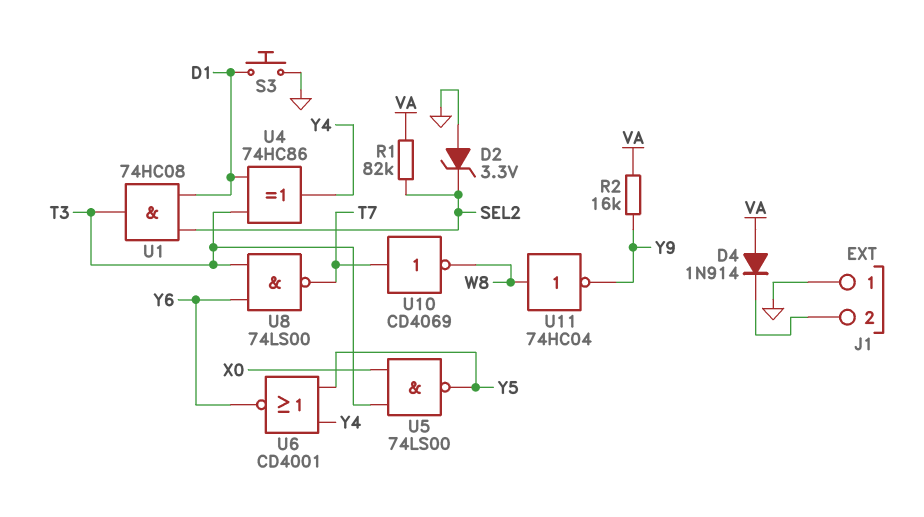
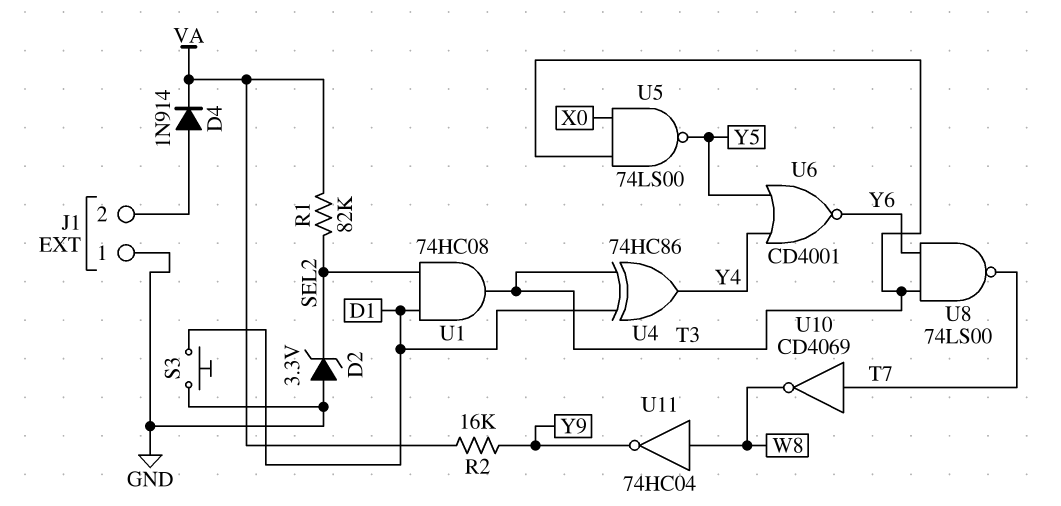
D4: diode 1N914 (A VA, K J1/2) -> diode 1N914 (A J1/2, K VA)

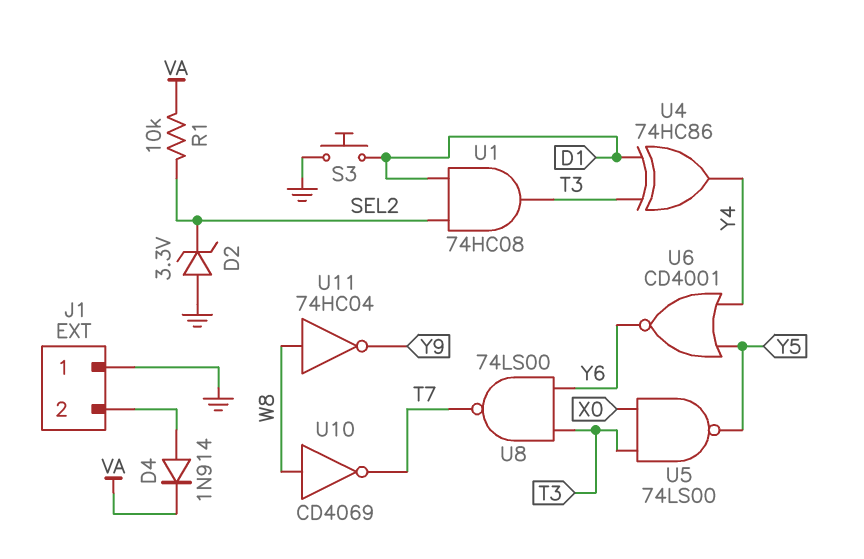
R1: 82k (SEL2, VA) -> 10k (SEL2, VA)
R2: 16k (VA, Y9) -> none
U10: NOT CD4069 (in T7, out W8) -> NOT CD4069 (in W8, out T7)

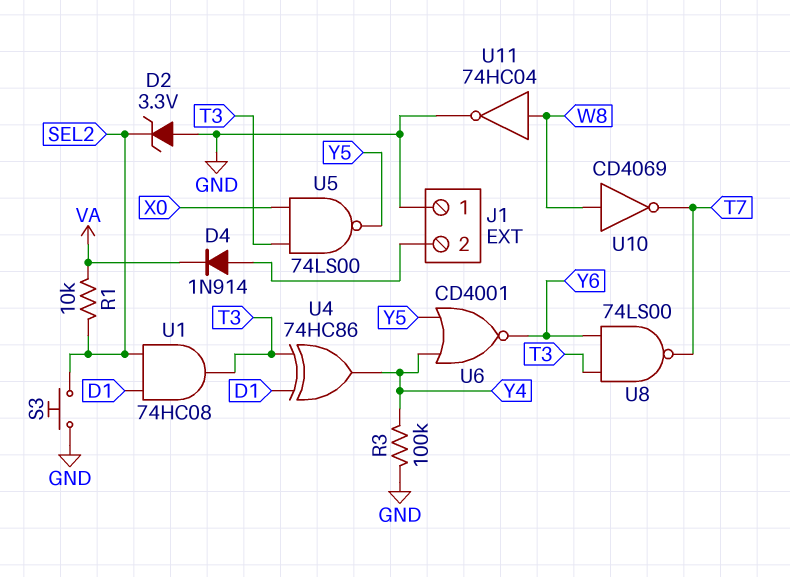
R3: none -> 100k (GND, Y4)
S3: button (D1, GND) -> button (GND, SEL2)
U11: NOT 74HC04 (in W8, out Y9) -> NOT 74HC04 (in W8, out GND)

